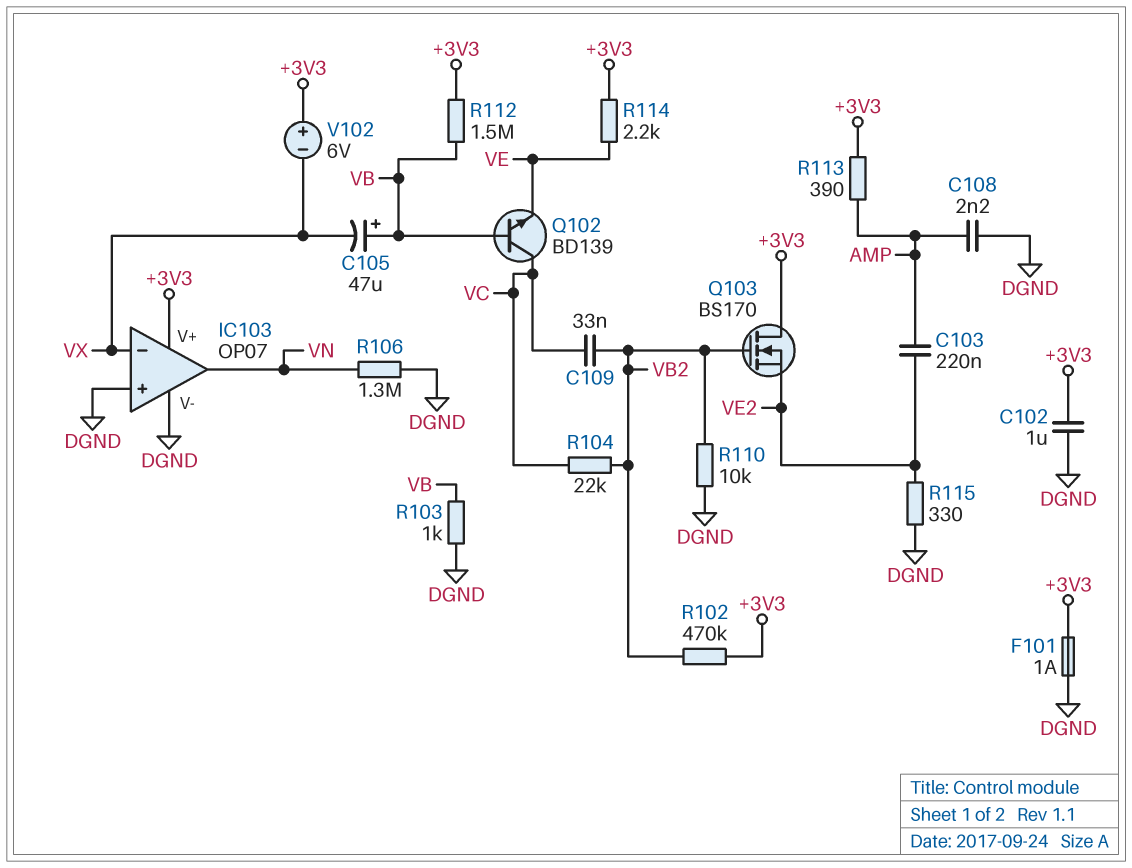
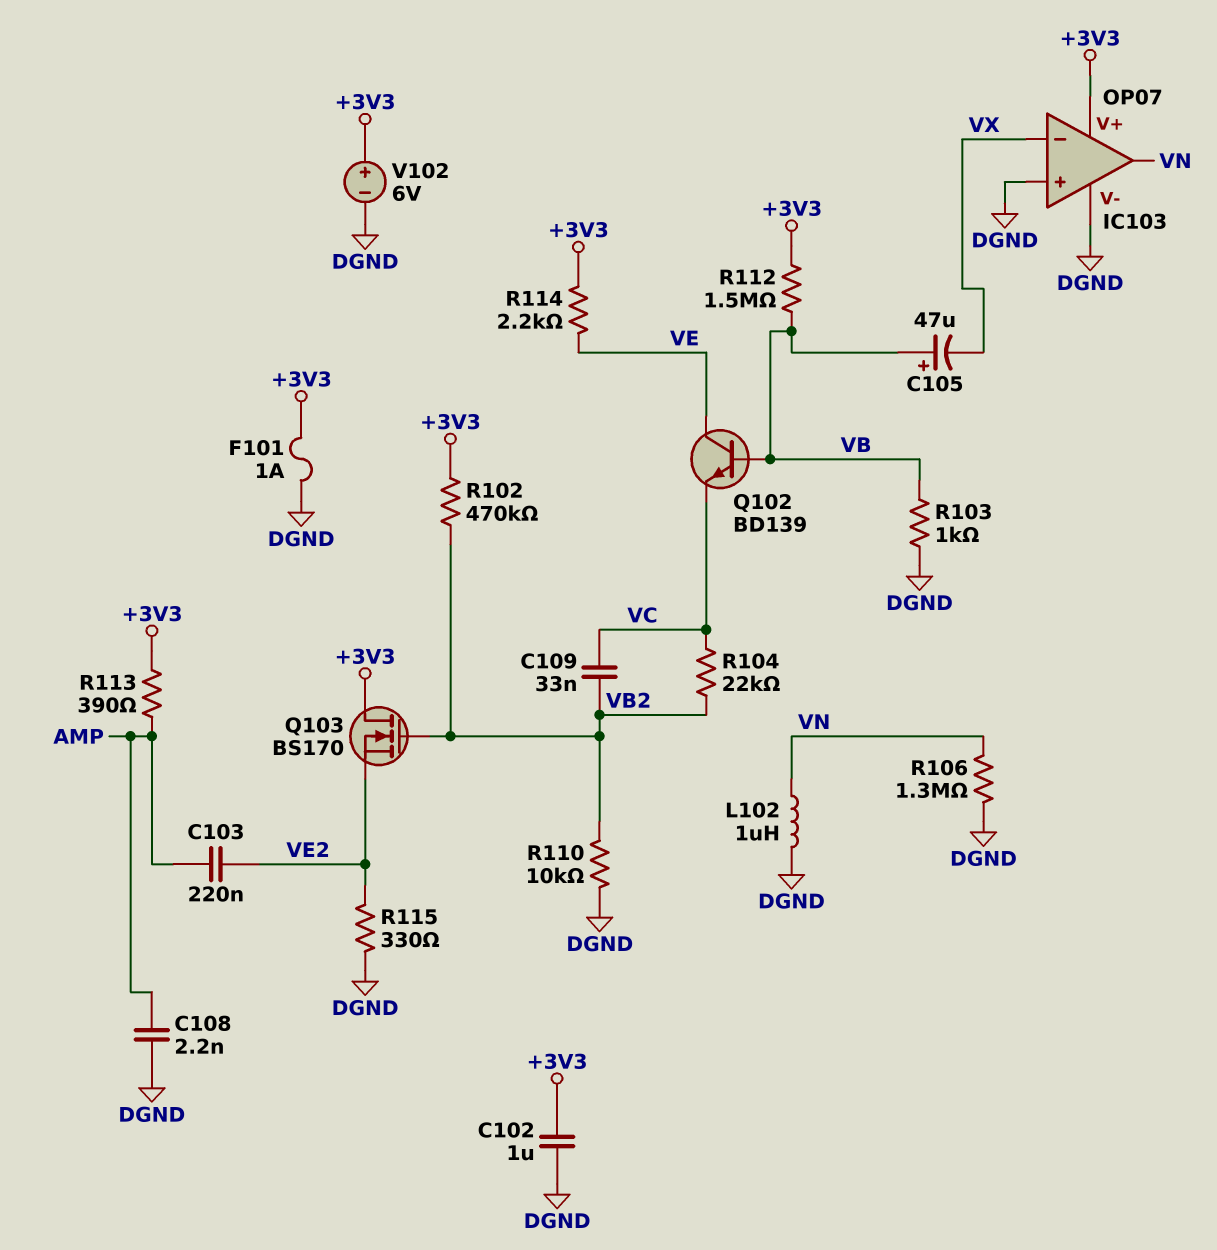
L102: none -> 1uH (DGND, VN)
Q102: NPN BD139 (B VB, C VC, E VE) -> NPN BD139 (B VB, C VE, E VC)
V102: 6V (plus +3V3, minus VX) -> 6V (plus +3V3, minus DGND)

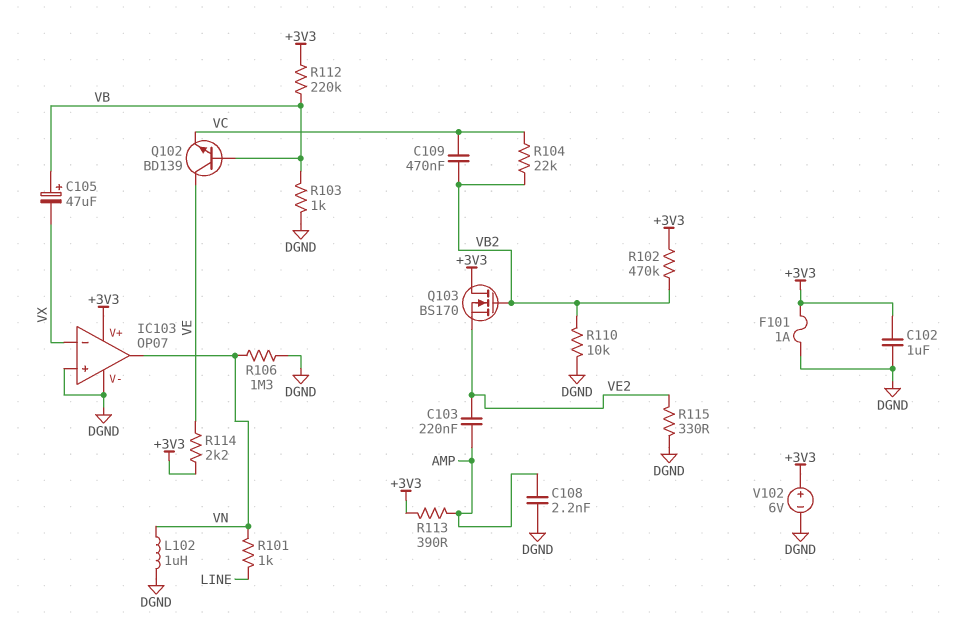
C109: 33nF (VB2, VC) -> 470nF (VB2, VC)
R101: none -> 1k (LINE, VN)
R112: 1.5M (+3V3, VB) -> 220k (+3V3, VB)

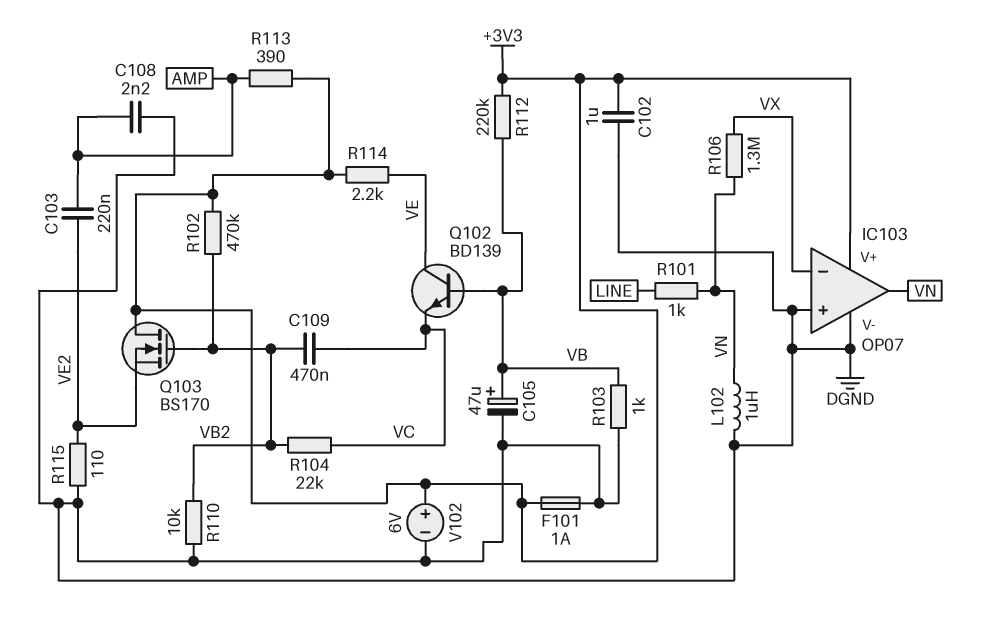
C105: 47uF (plus VB, minus VX) -> 47uF (plus VB, minus DGND)
R106: 1.3M (DGND, VN) -> 1.3M (VN, VX)
R115: 330 (DGND, VE2) -> 110 (DGND, VE2)

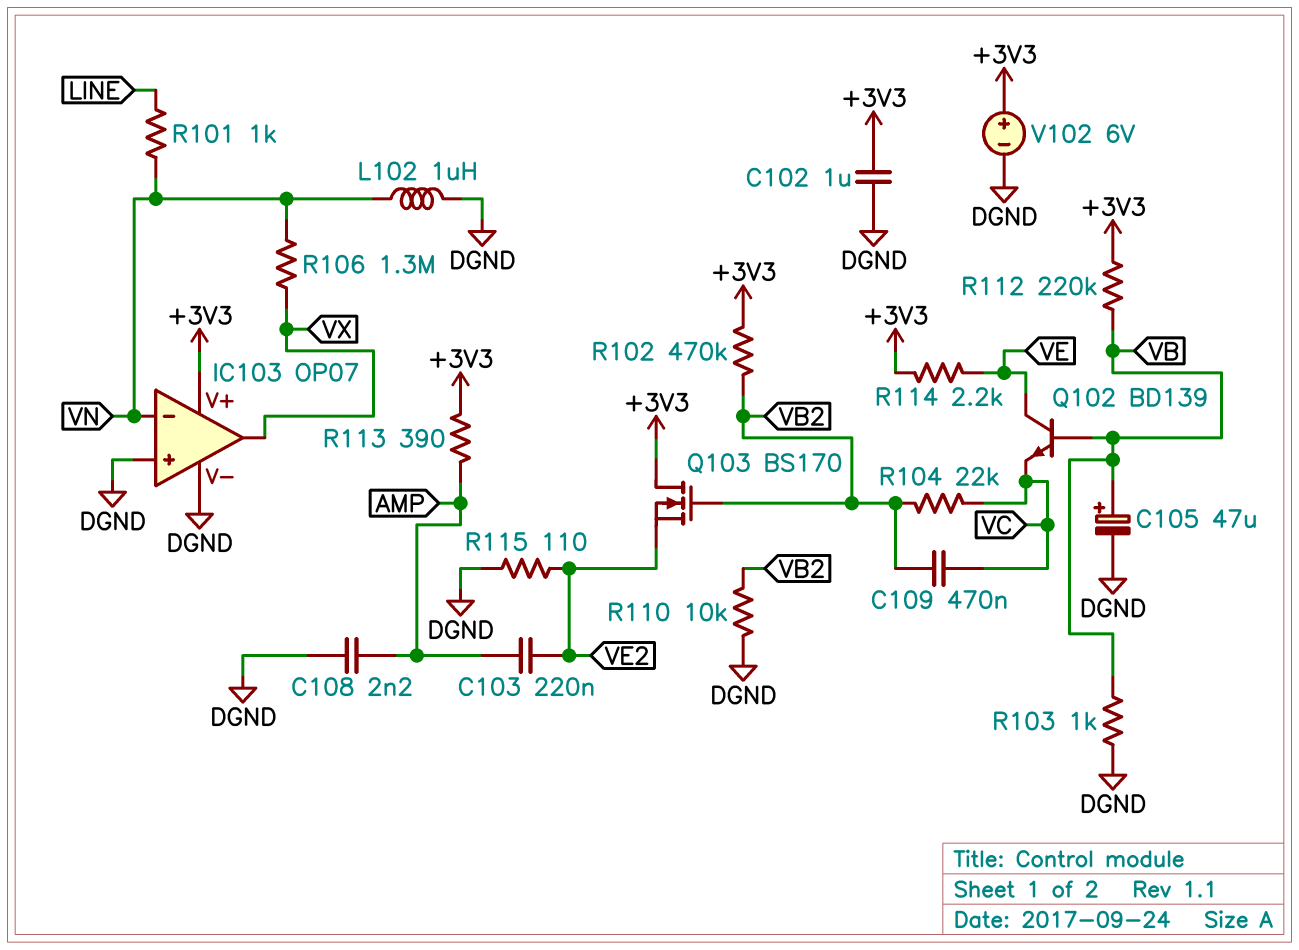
F101: 1A (+3V3, DGND) -> none
IC103 pin in-: VX -> VN
IC103 pin out: VN -> VX

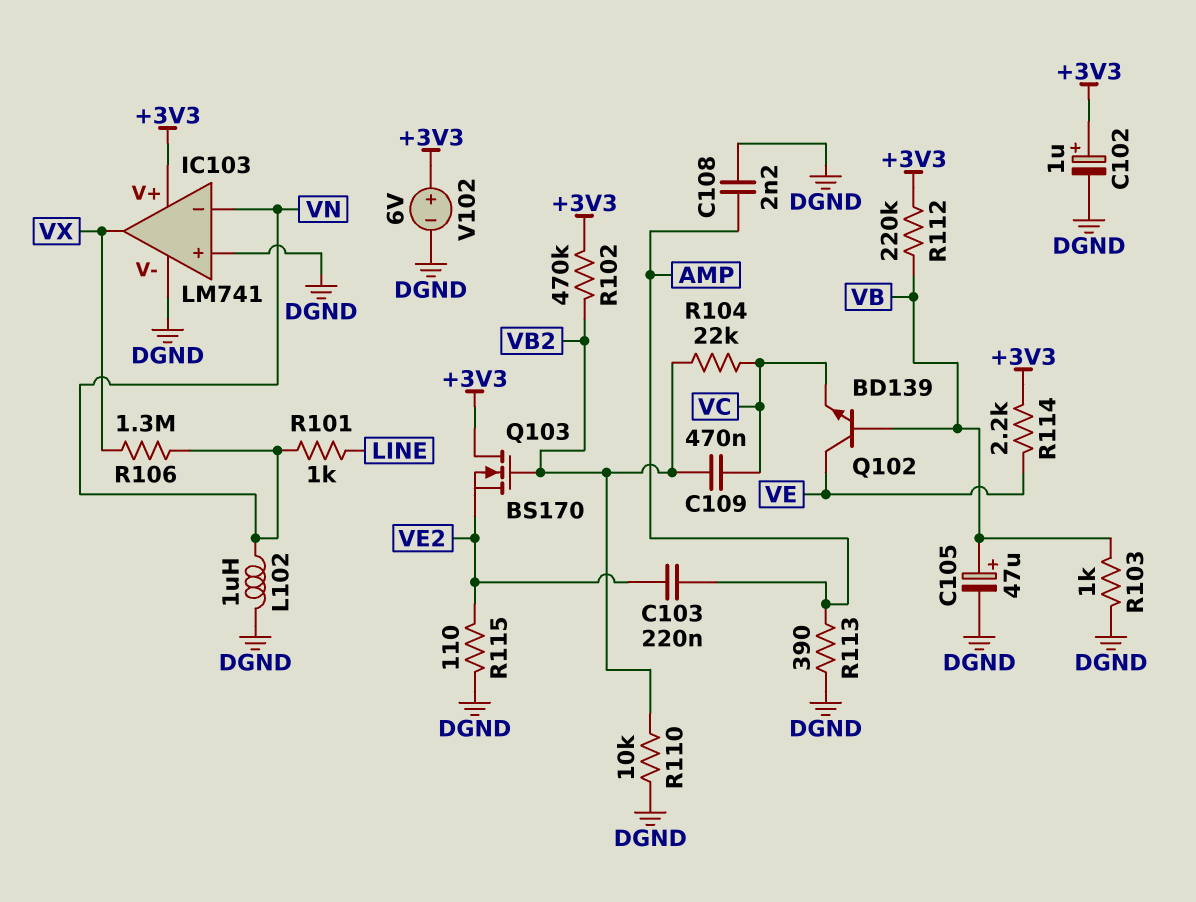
C102: 1uF (+3V3, DGND) -> 1uF (plus +3V3, minus DGND)
IC103: OP07 -> LM741
R113: 390 (+3V3, AMP) -> 390 (AMP, DGND)

